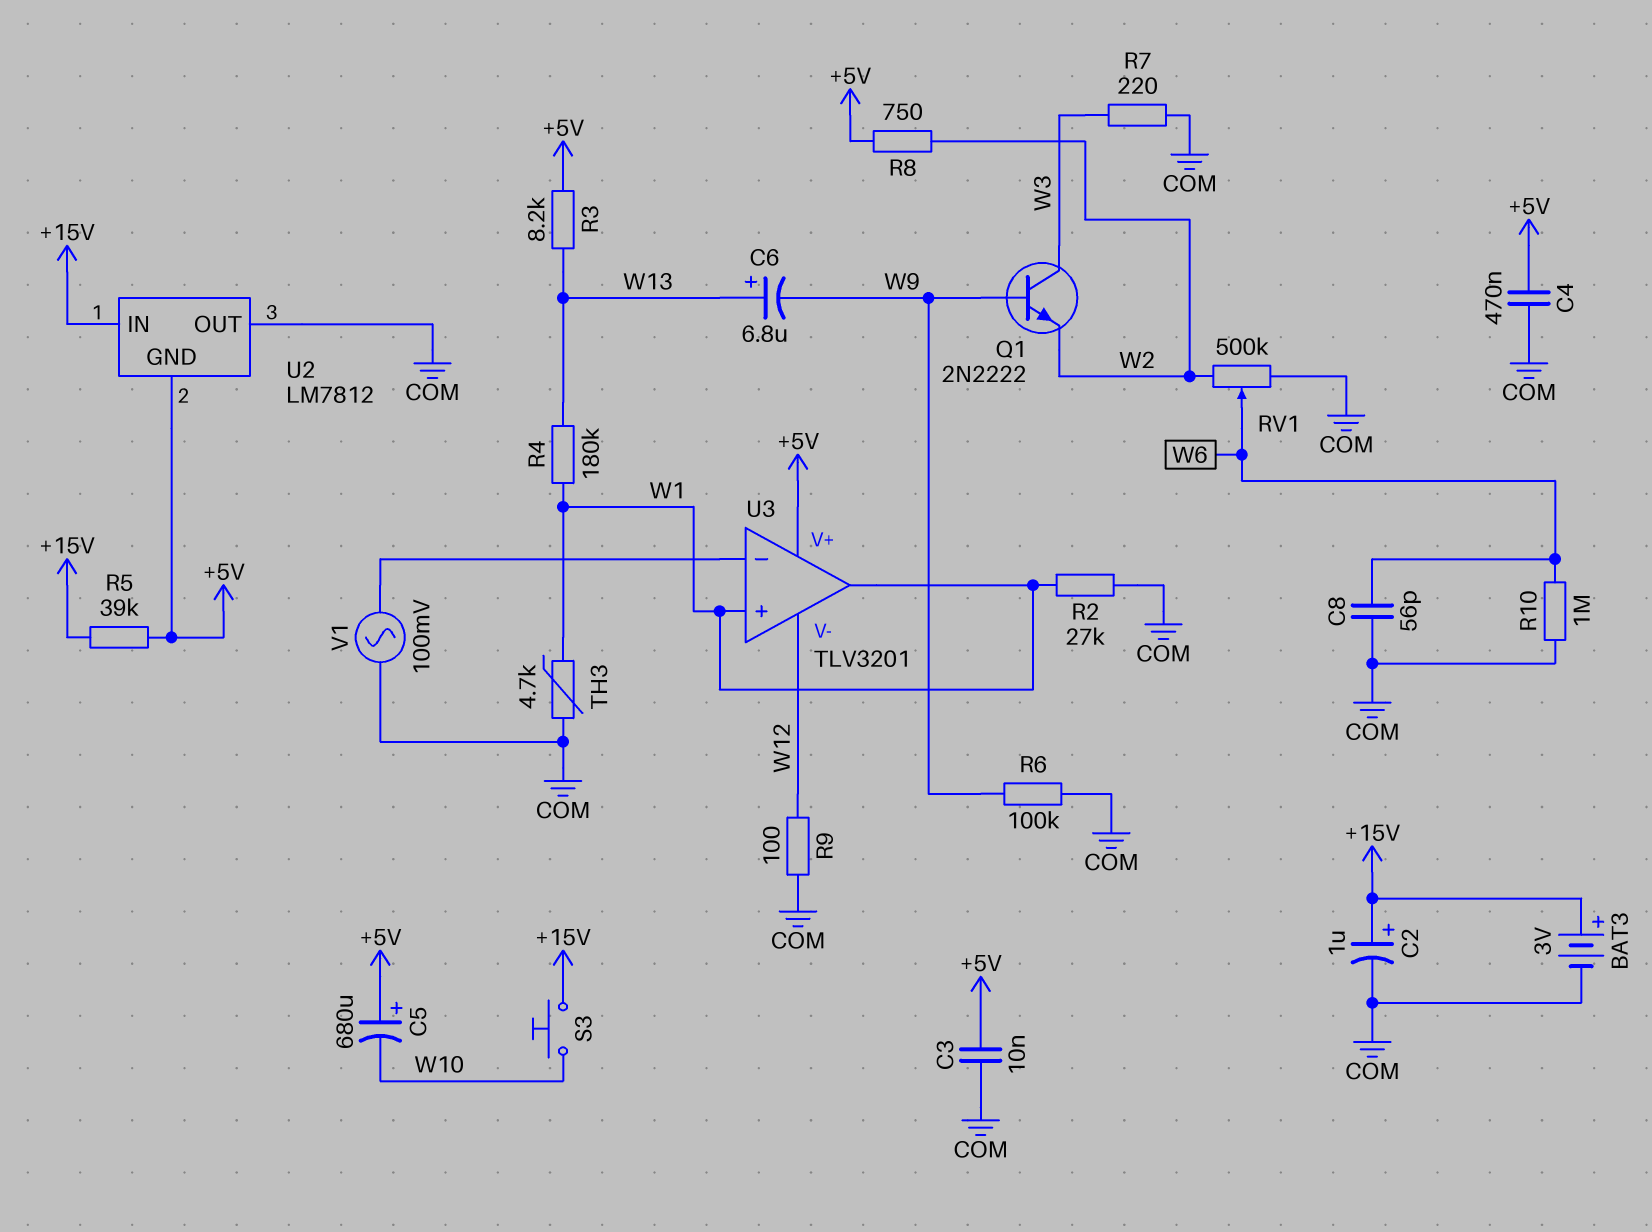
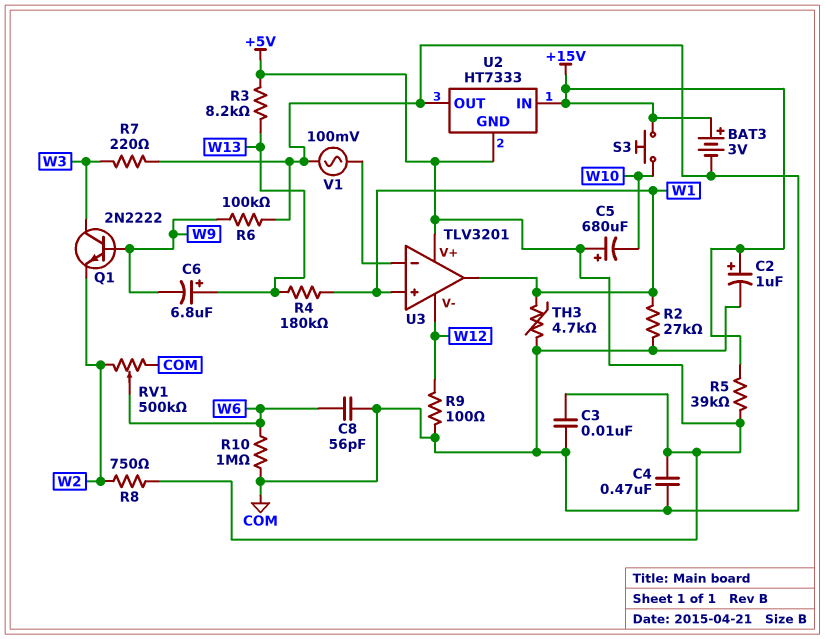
U2: LM7812 -> HT7333

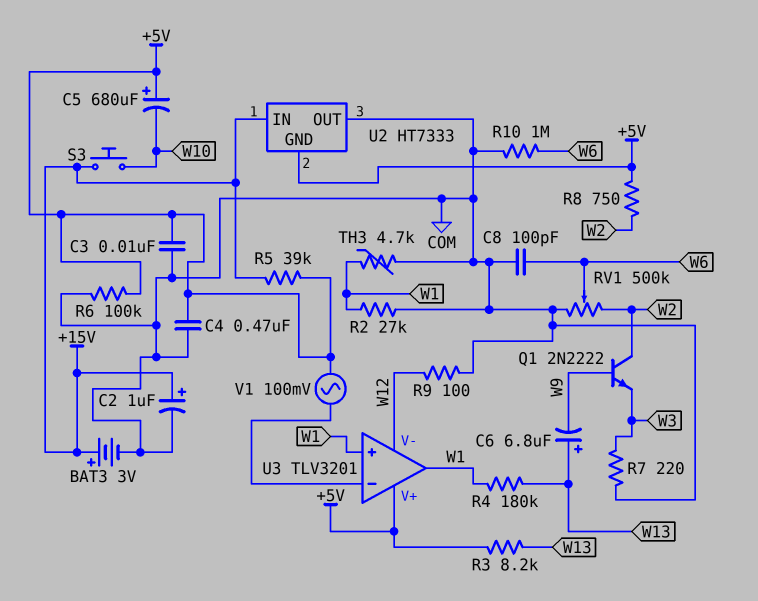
C8: 56pF (COM, W6) -> 100pF (COM, W6)
Q1: NPN 2N2222 (B W9, C W3, E W2) -> NPN 2N2222 (B W9, C W2, E W3)
R6: 100k (COM, W9) -> 100k (+5V, COM)
V1: AC 100mV (COM, U3/in-) -> AC 100mV (+5V, U3/in-)

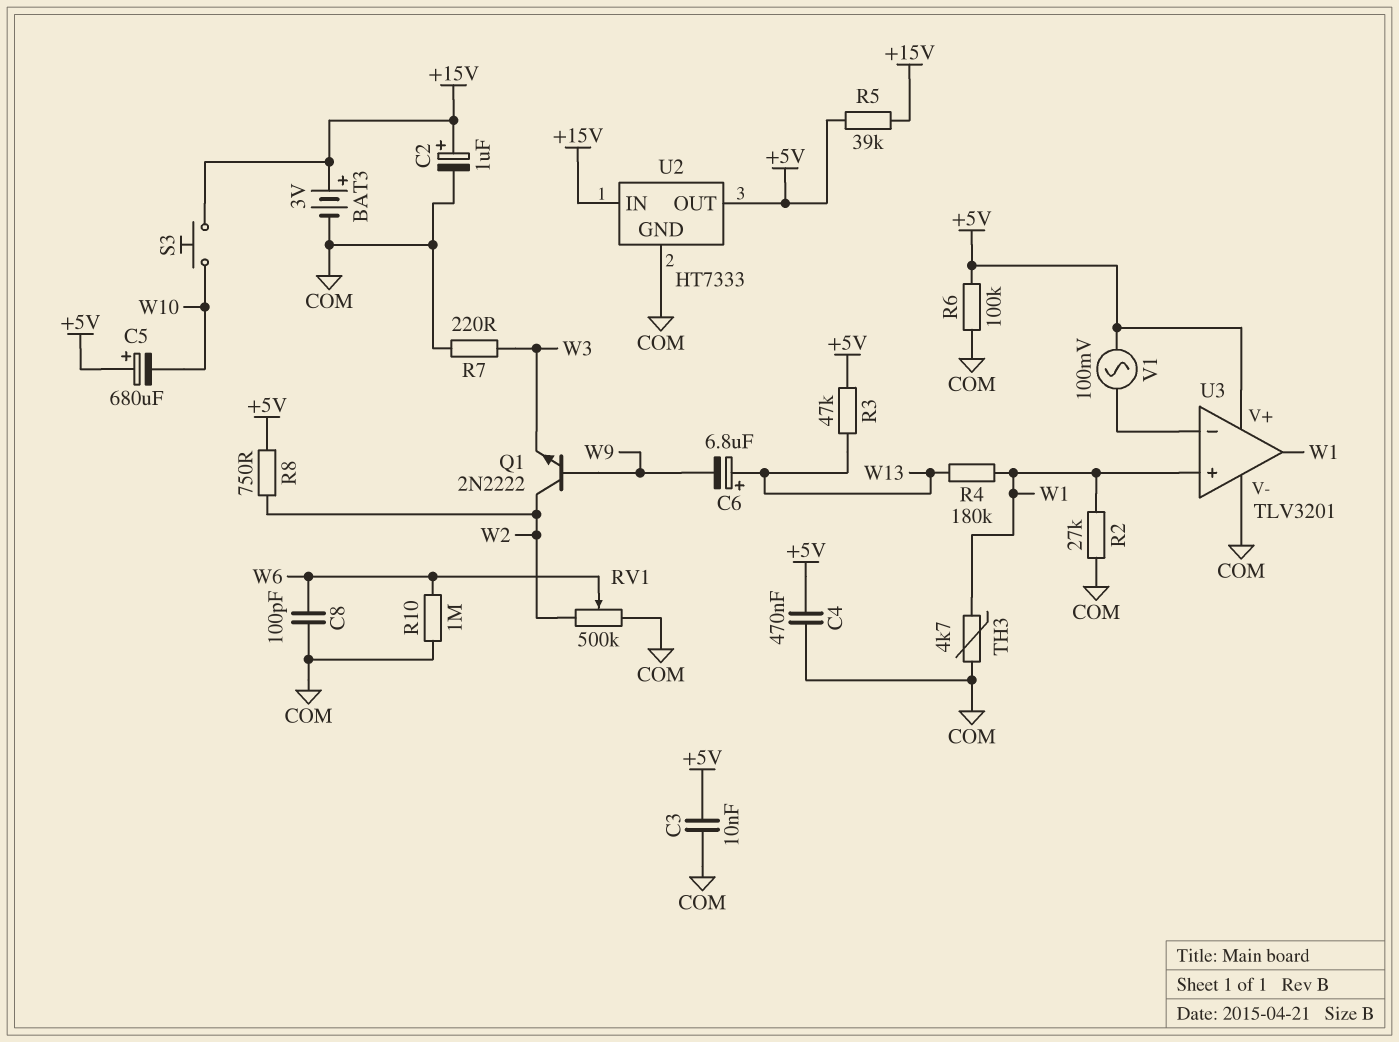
R3: 8.2k (+5V, W13) -> 47k (+5V, W13)
R9: 100 (COM, W12) -> none
U2 pin GND: +5V -> COM
U2 pin OUT: COM -> +5V
U3 pin V-: W12 -> COM

